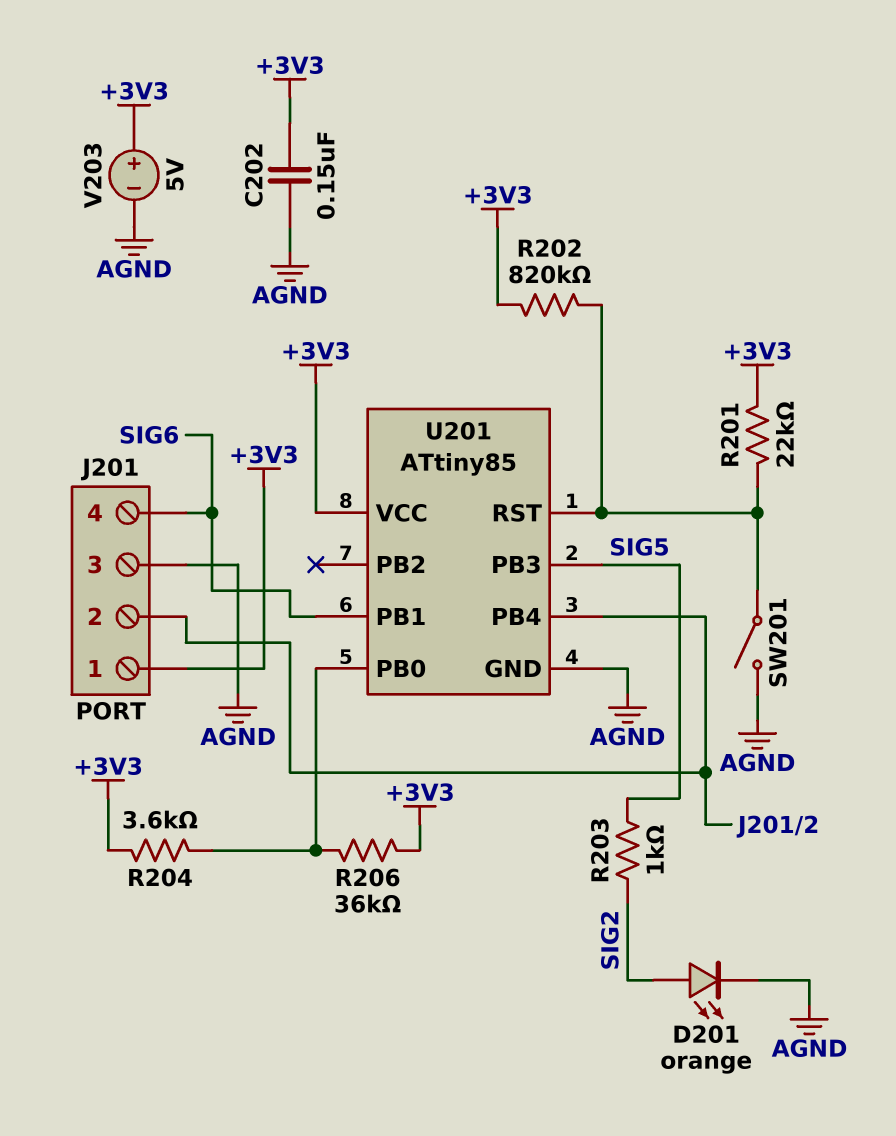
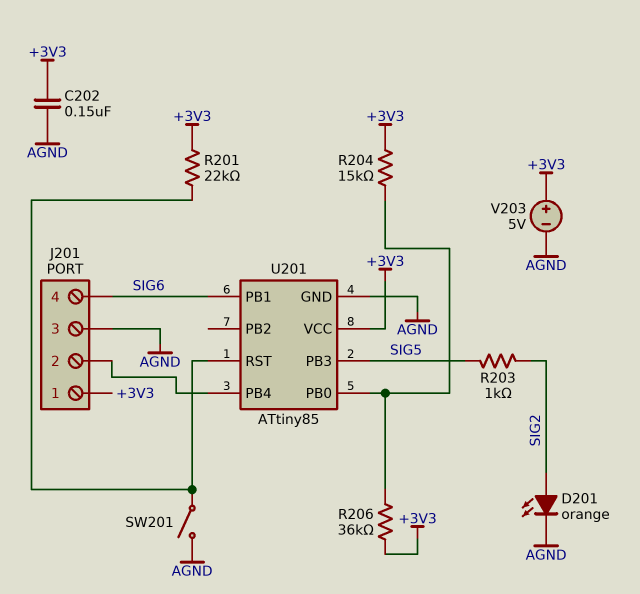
R202: 820k (+3V3, U201/RST) -> none
R204: 3.6k (+3V3, U201/PB0) -> 15k (+3V3, U201/PB0)

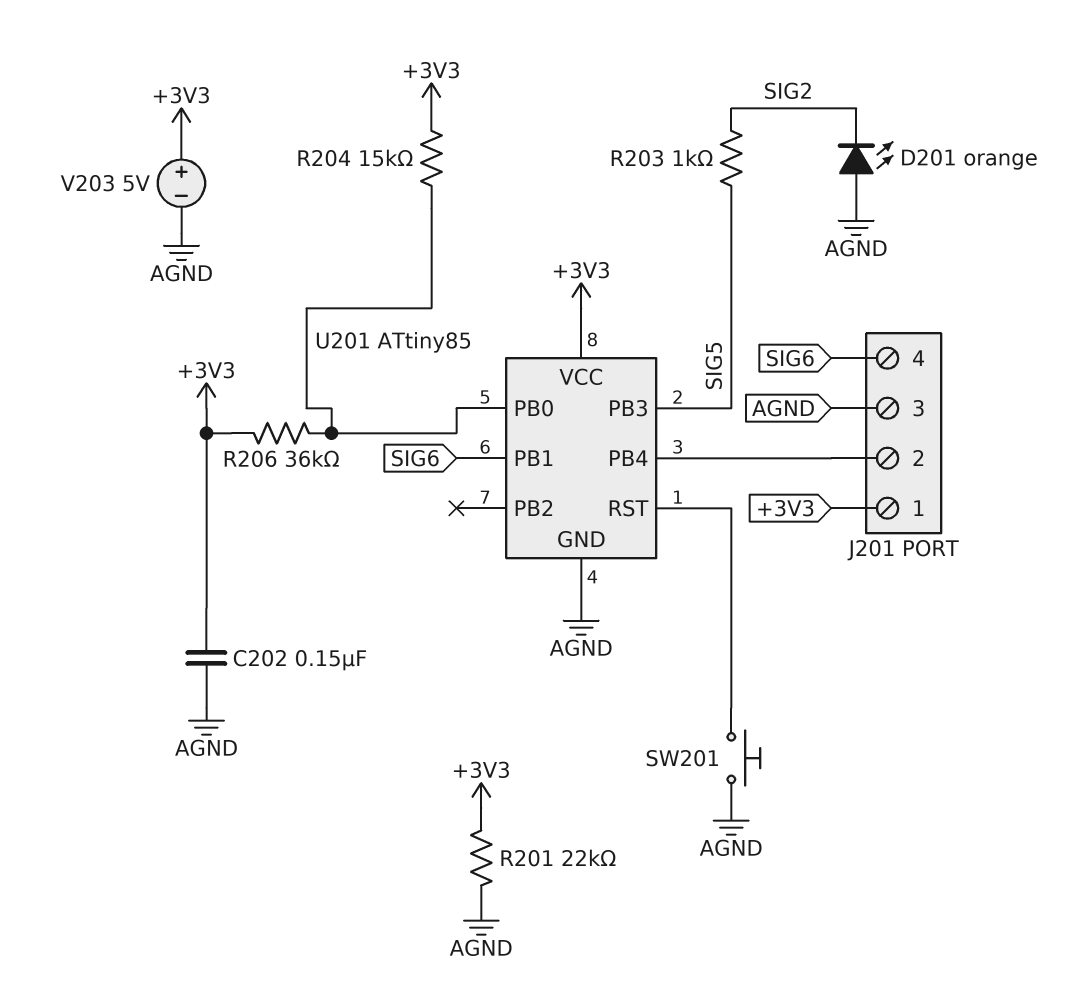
D201: LED orange (A SIG2, K AGND) -> LED orange (A AGND, K SIG2)
R201: 22k (+3V3, U201/RST) -> 22k (+3V3, AGND)
SW201: switch (AGND, U201/RST) -> button (AGND, U201/RST)

